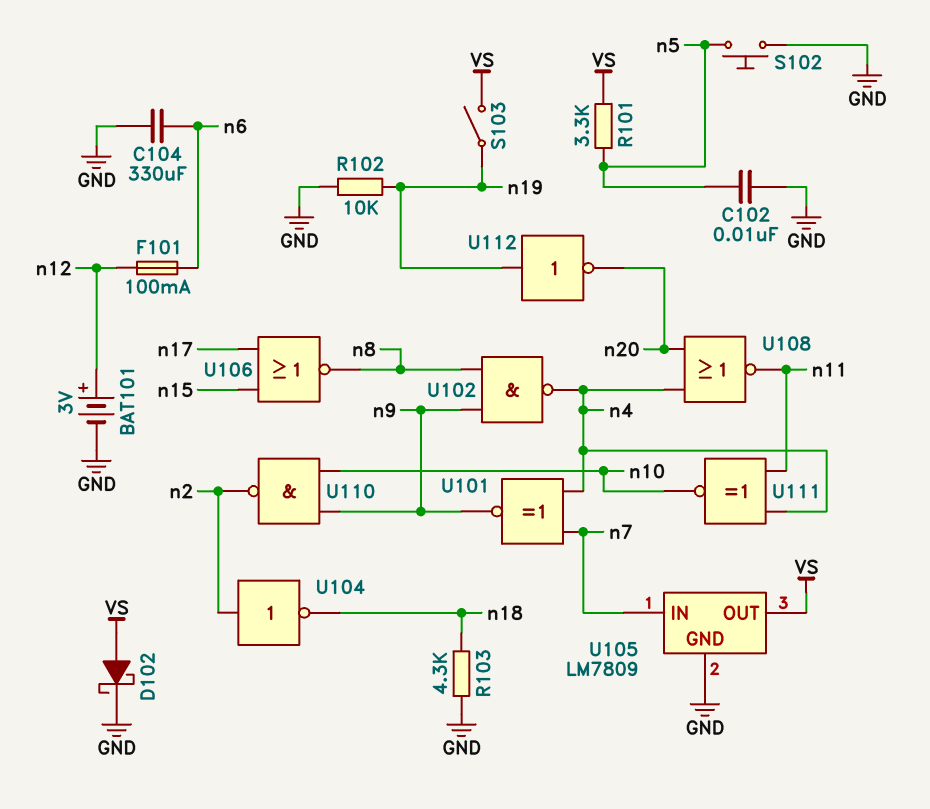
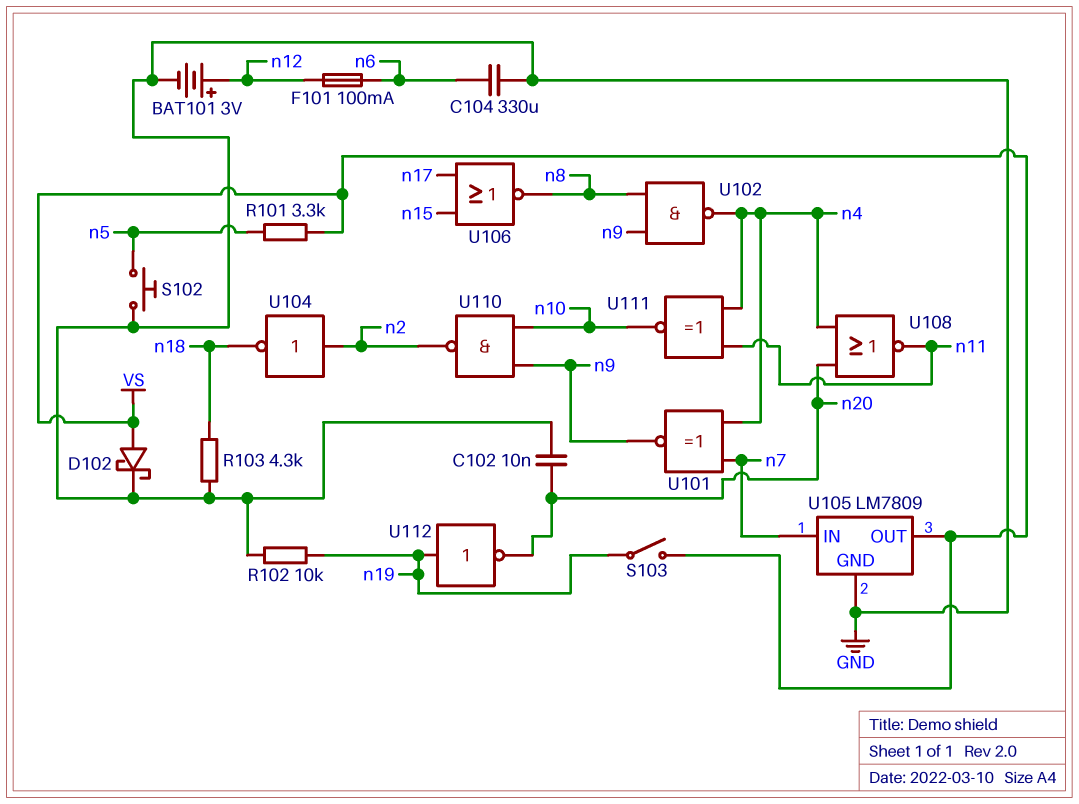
C102: 10nF (GND, n5) -> 10nF (GND, n20)

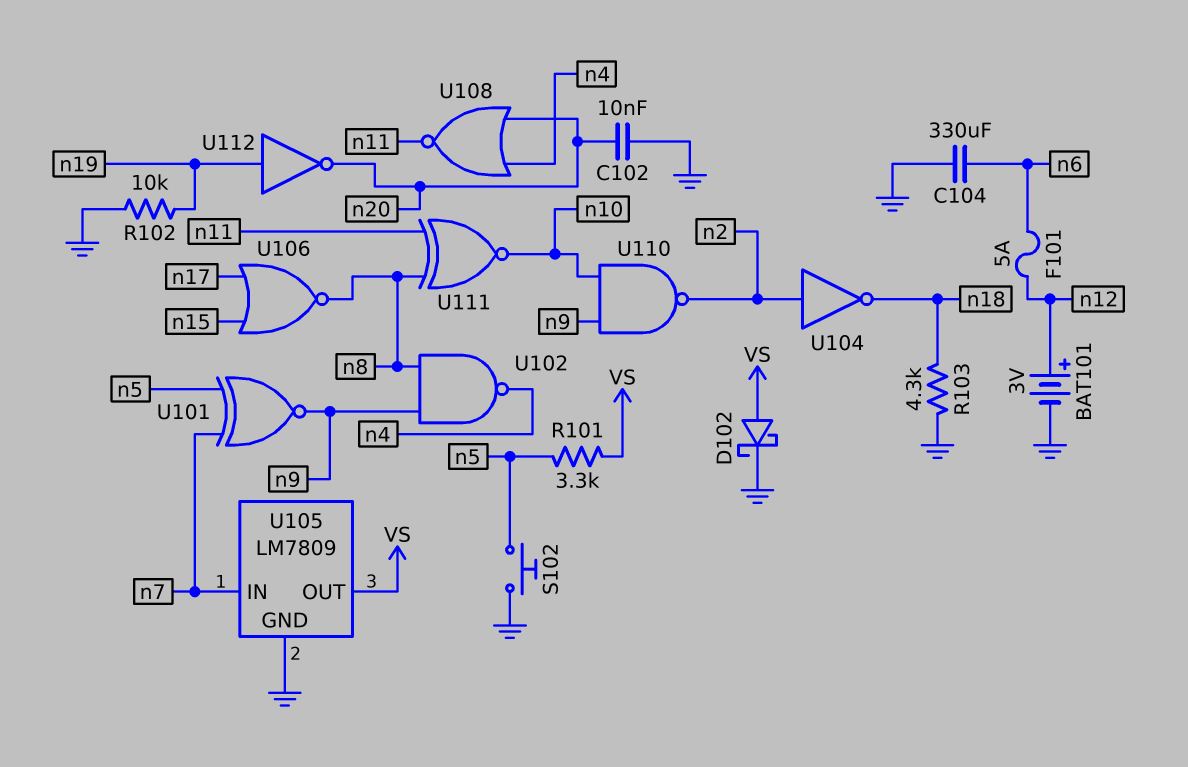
F101: 100mA (n6, n12) -> 5A (n6, n12)
S103: switch (VS, n19) -> none
U101: XNOR (in n4, in n7, out n9) -> XNOR (in n5, in n7, out n9)
U111: XNOR (in n4, in n11, out n10) -> XNOR (in n8, in n11, out n10)

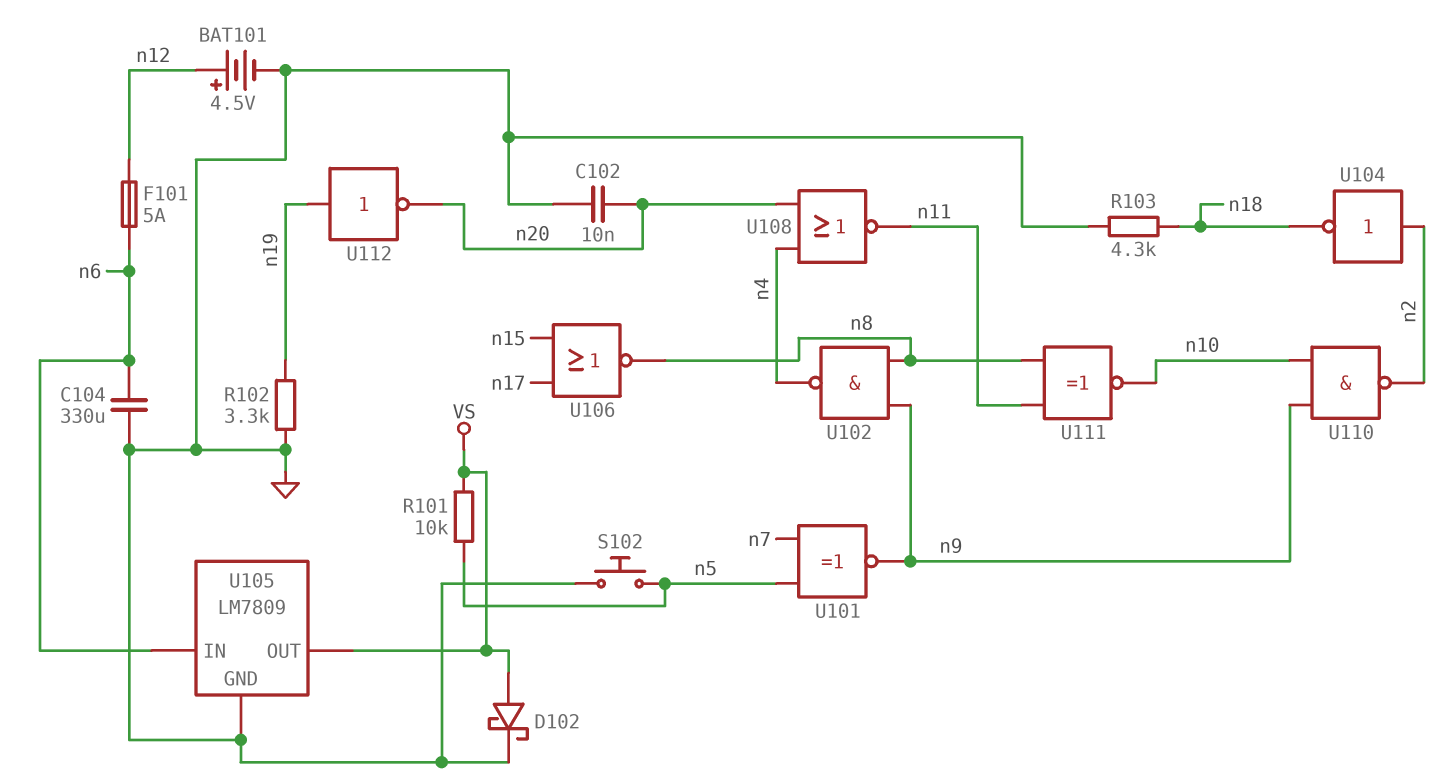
BAT101: 3V (plus n12, minus GND) -> 4.5V (plus n12, minus GND)
R101: 3.3k (VS, n5) -> 10k (VS, n5)
R102: 10k (GND, n19) -> 3.3k (GND, n19)
U105 pin IN: n7 -> n6

